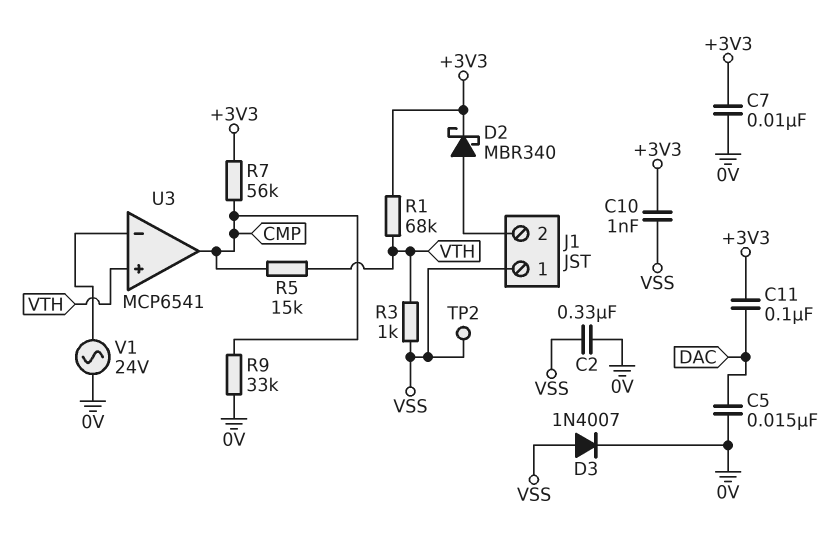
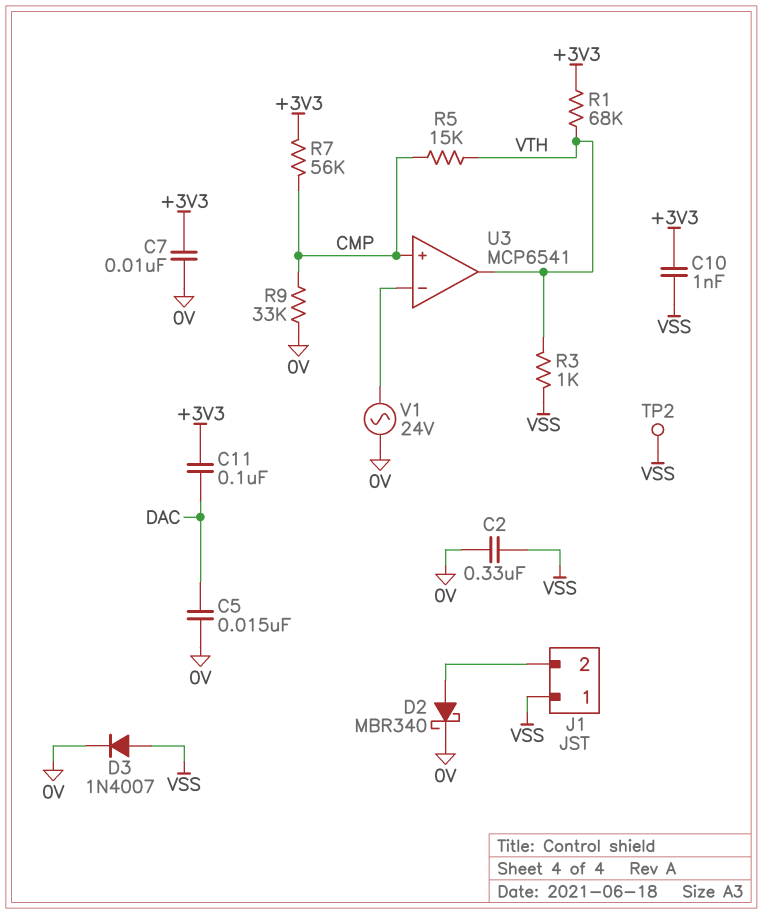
D2: schottky MBR340 (A J1/2, K +3V3) -> schottky MBR340 (A J1/2, K 0V)
U3 pin in+: VTH -> CMP
U3 pin out: CMP -> VTH

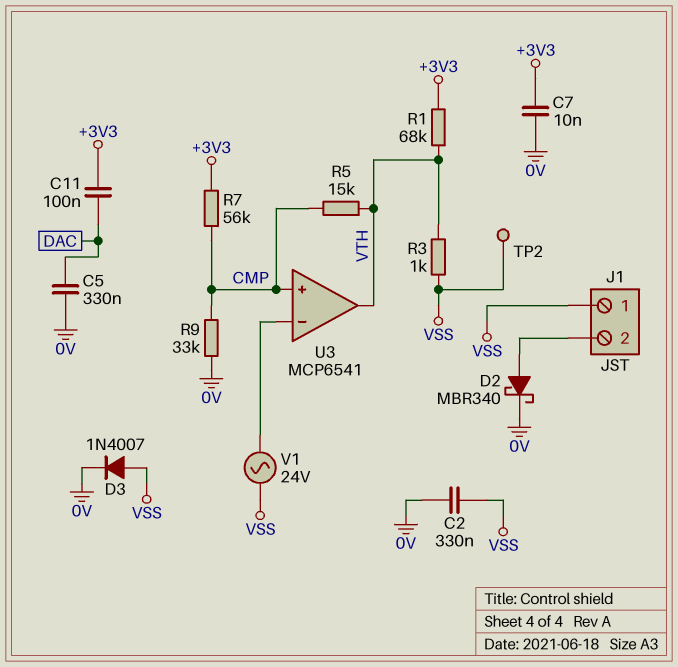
C5: 15nF (0V, DAC) -> 330nF (0V, DAC)
C10: 1nF (+3V3, VSS) -> none
V1: AC 24V (0V, U3/in-) -> AC 24V (U3/in-, VSS)

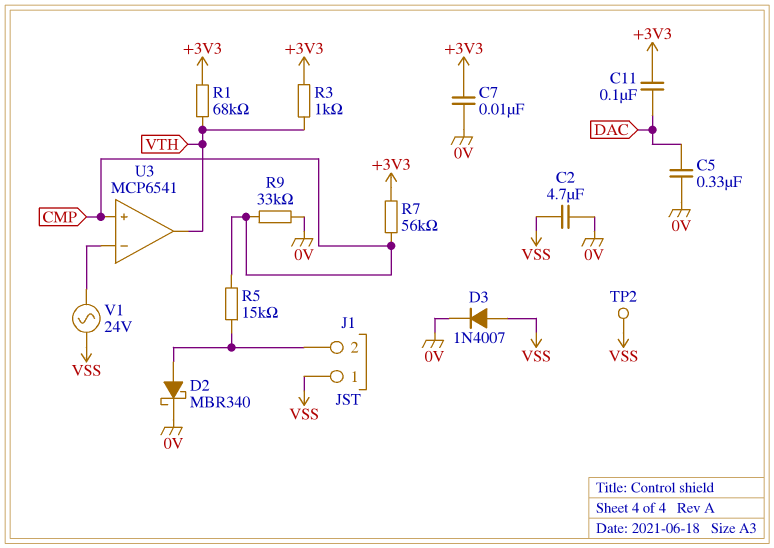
C2: 330nF (0V, VSS) -> 4.7uF (0V, VSS)
R3: 1k (VSS, VTH) -> 1k (+3V3, VTH)
R5: 15k (CMP, VTH) -> 15k (CMP, J1/2)

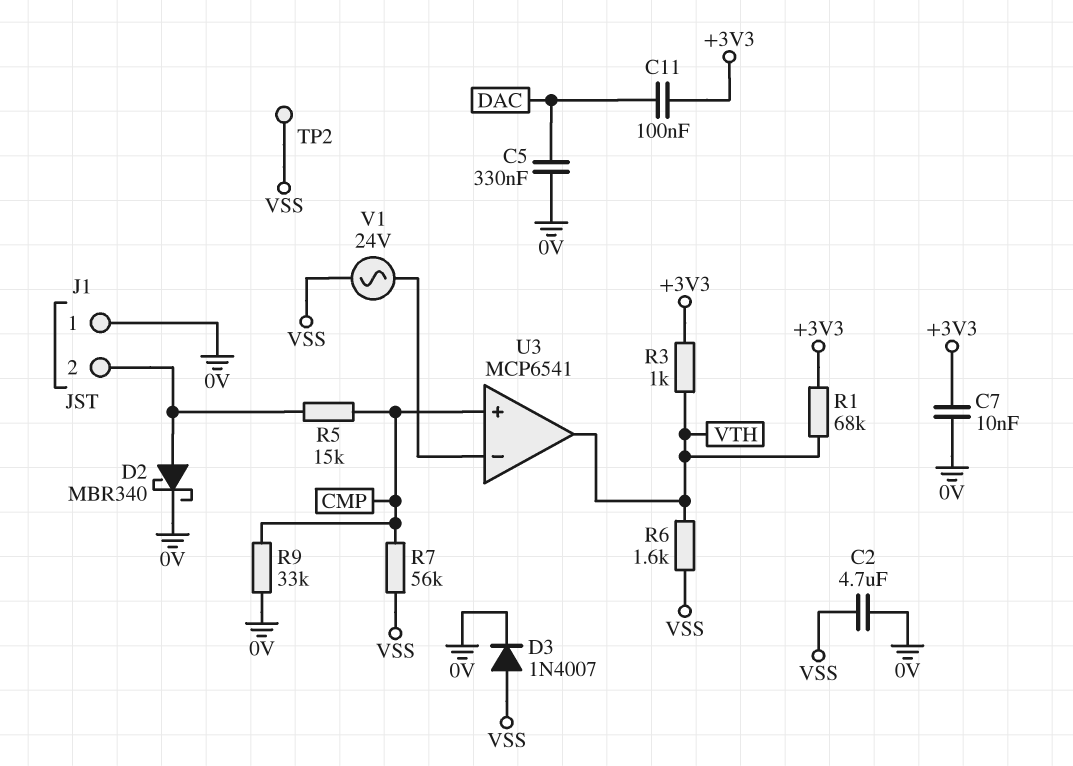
J1 pin 1: VSS -> 0V
R6: none -> 1.6k (VSS, VTH)
R7: 56k (+3V3, CMP) -> 56k (CMP, VSS)

